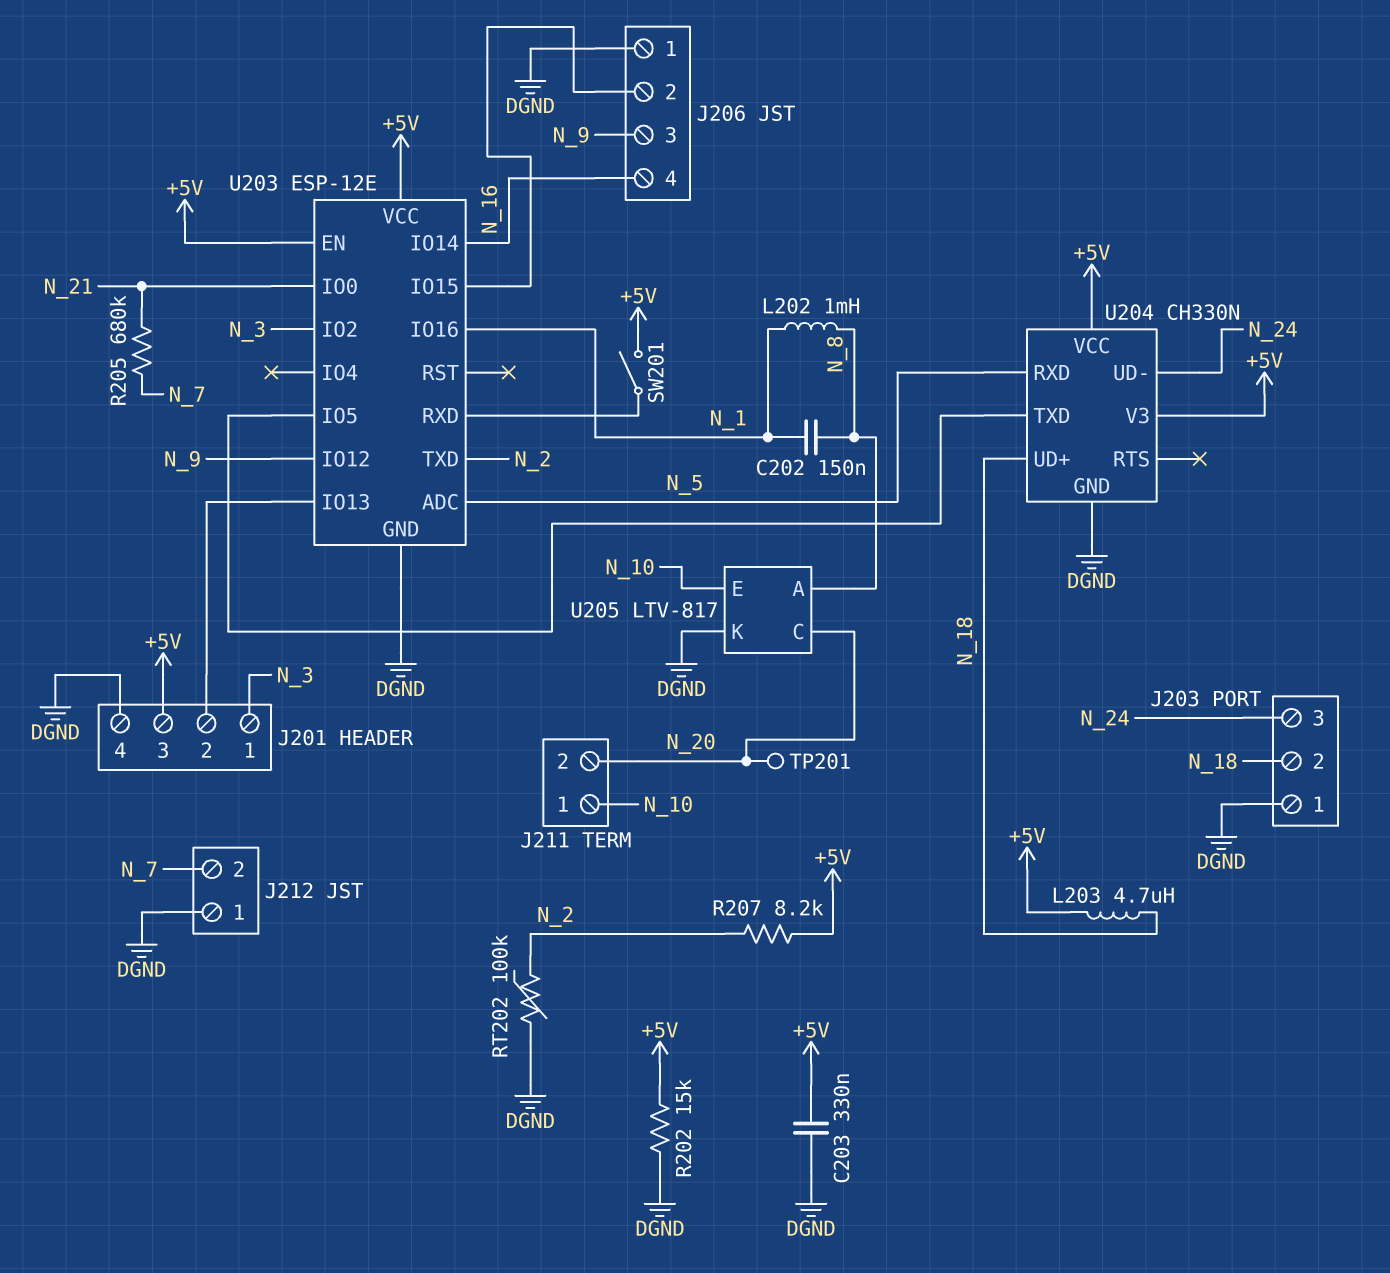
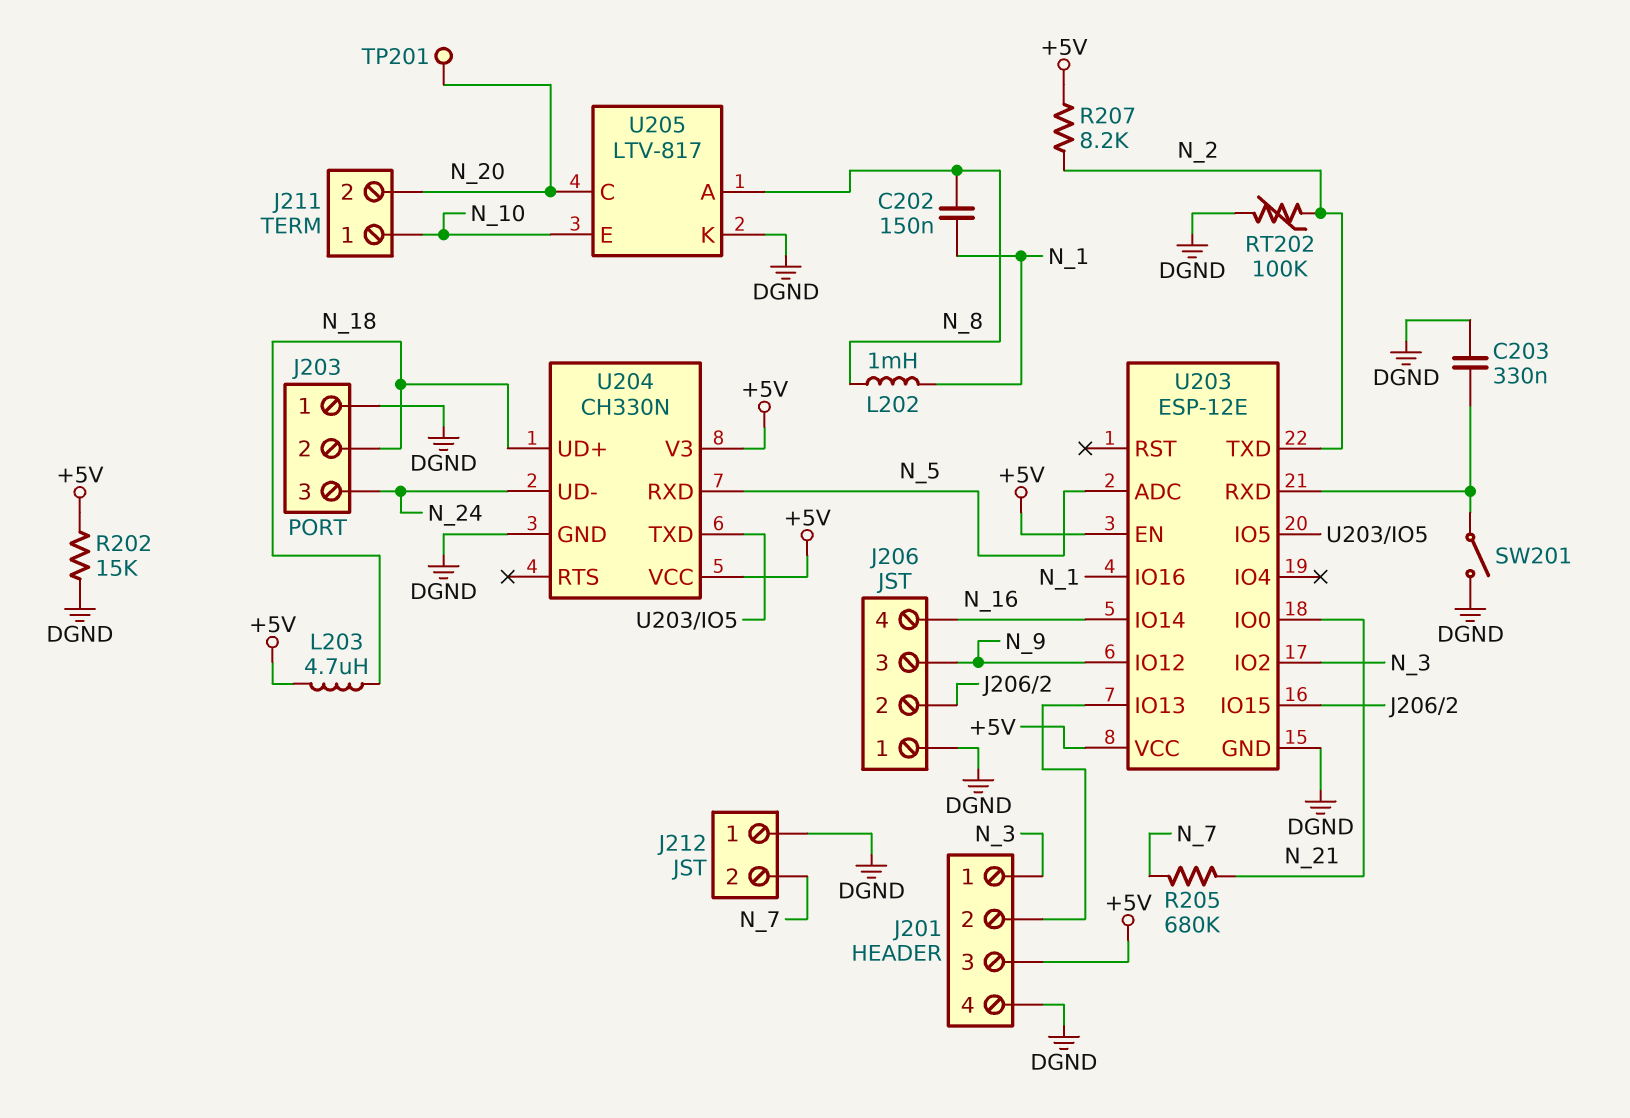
C203: 330nF (+5V, DGND) -> 330nF (DGND, U203/RXD)
SW201: switch (+5V, U203/RXD) -> switch (DGND, U203/RXD)

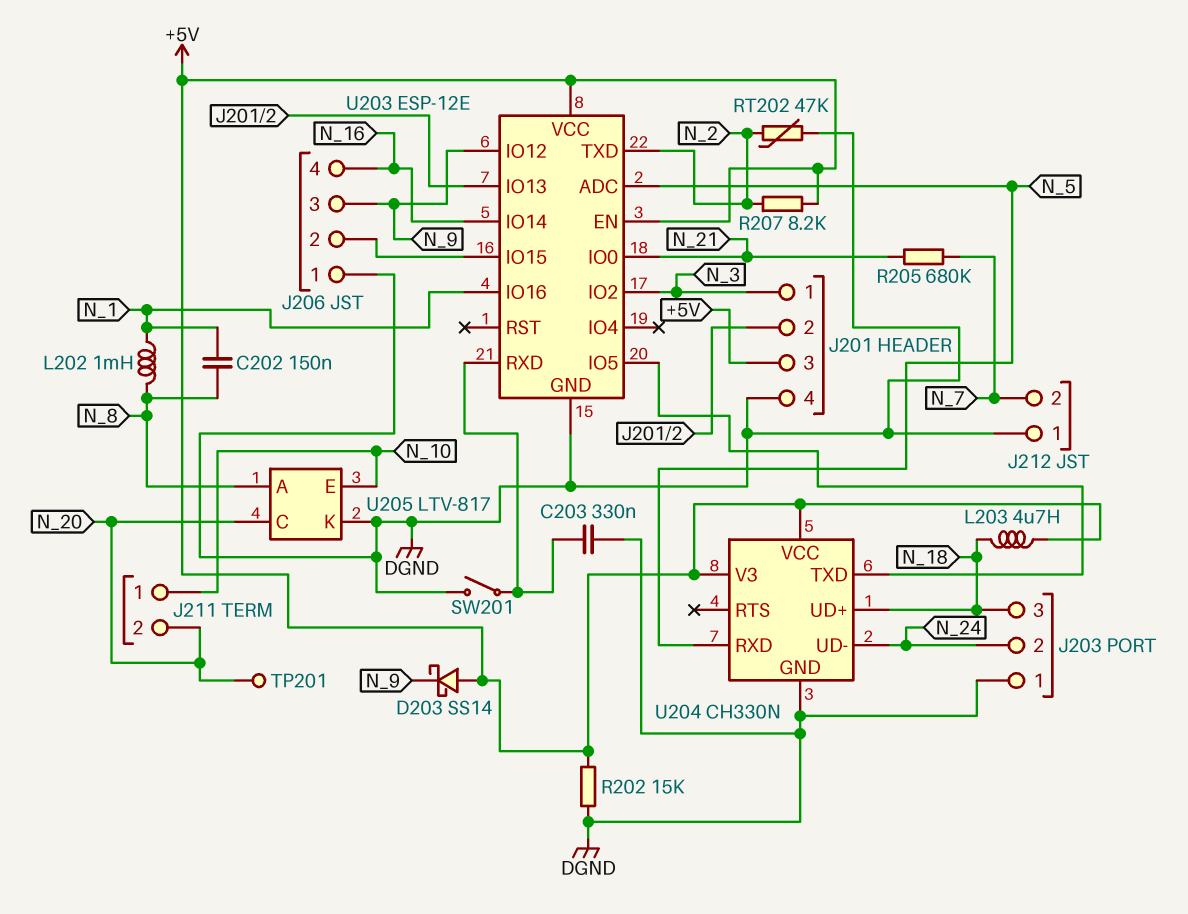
D203: none -> schottky SS14 (A +5V, K N_9)
J203 pin 2: N_18 -> N_24
J203 pin 3: N_24 -> N_18
RT202: 100k (DGND, N_2) -> 47k (DGND, N_2)

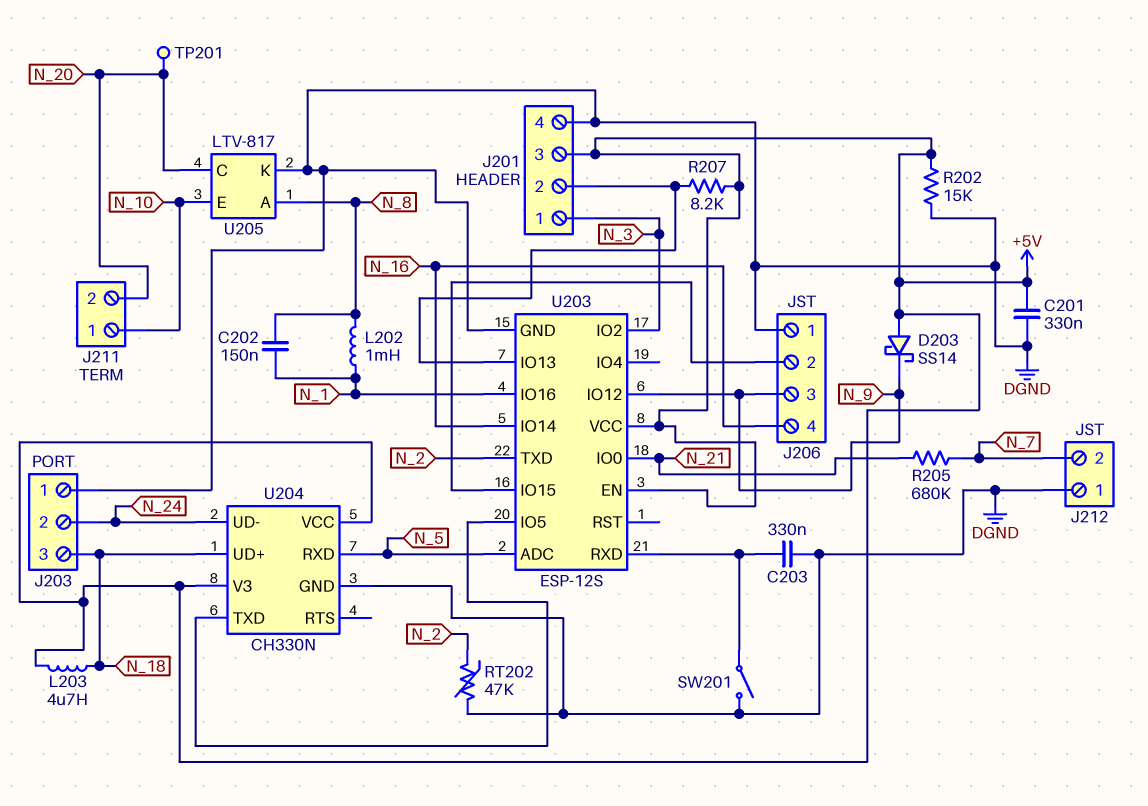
C201: none -> 330nF (+5V, DGND)
R207: 8.2k (+5V, N_2) -> 8.2k (+5V, J201/2)
U203: ESP-12E -> ESP-12S

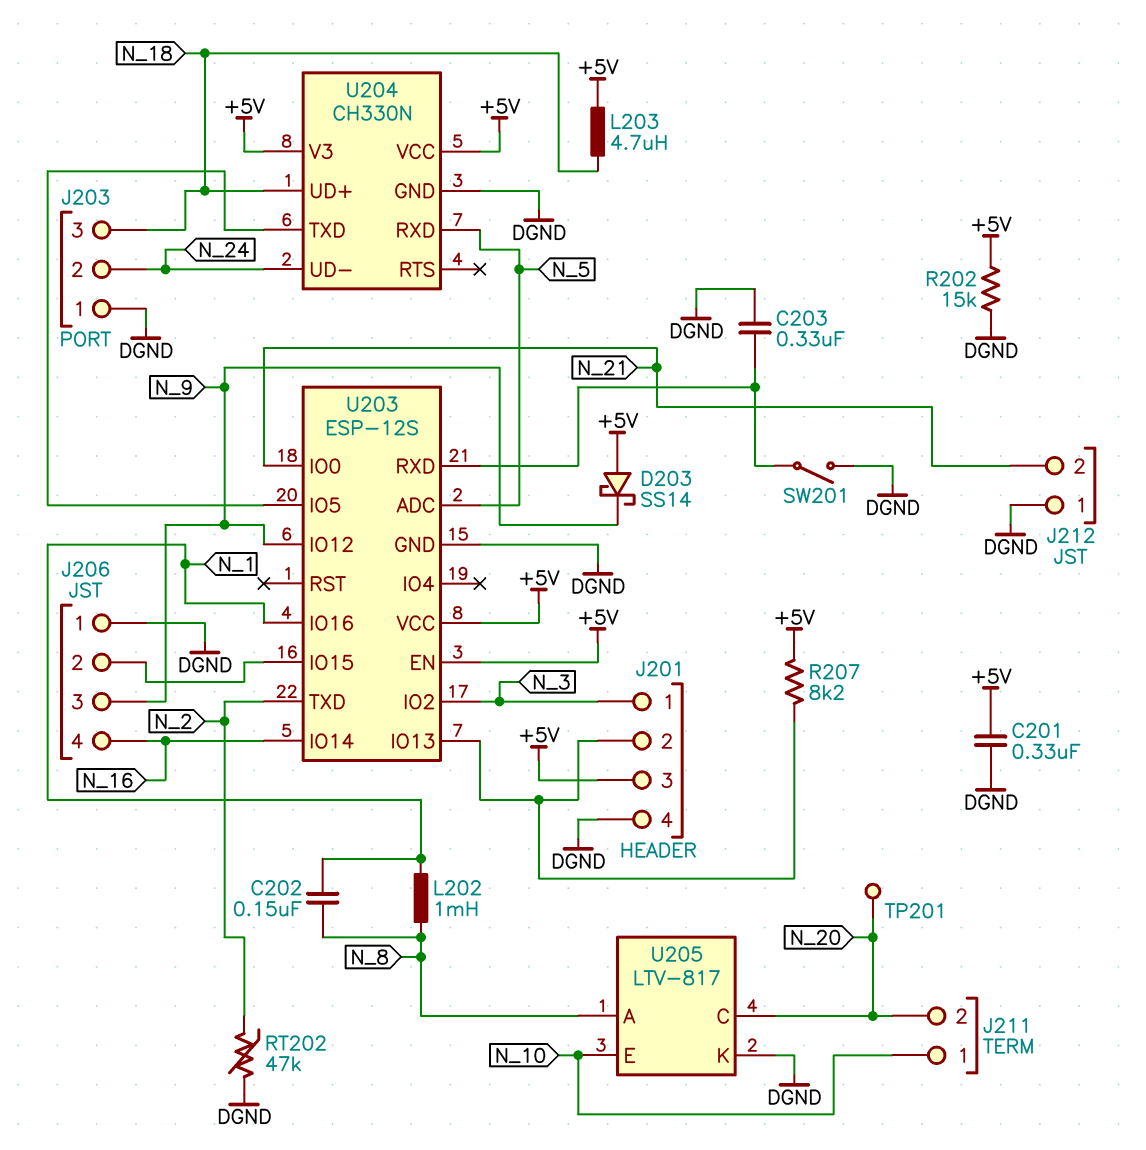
J212 pin 2: N_7 -> N_21
R205: 680k (N_7, N_21) -> none

